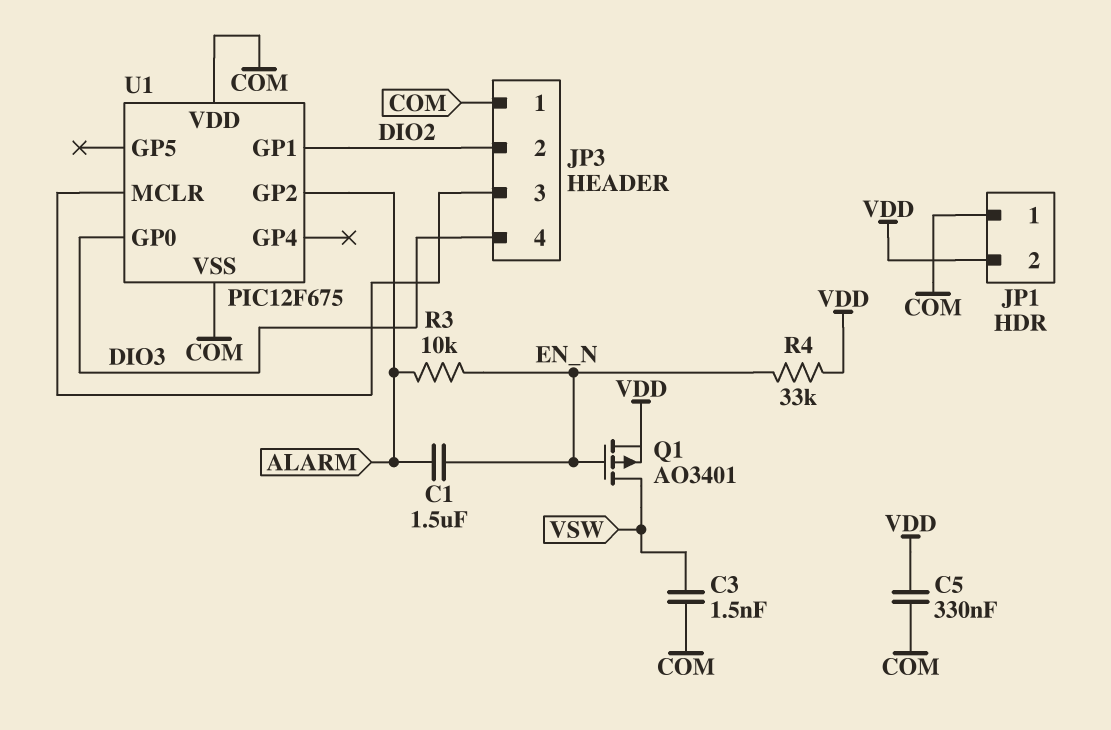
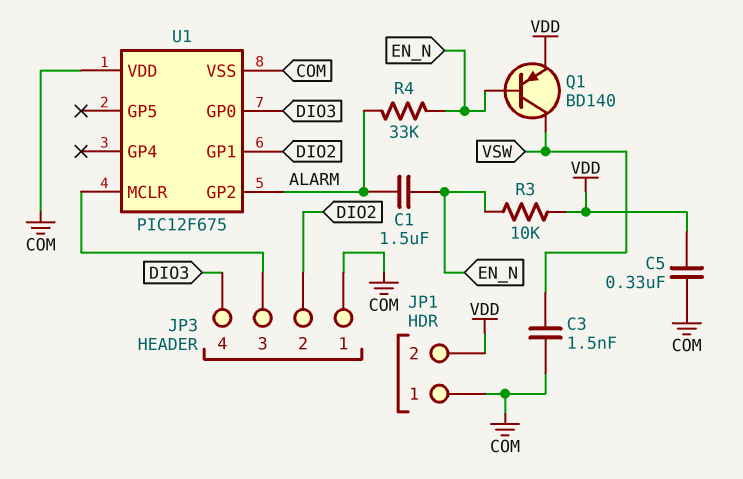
Q1: PMOS AO3401 (G EN_N, D VSW, S VDD) -> PNP BD140 (B EN_N, C VSW, E VDD)
R3: 10k (ALARM, EN_N) -> 10k (EN_N, VDD)
R4: 33k (EN_N, VDD) -> 33k (ALARM, EN_N)

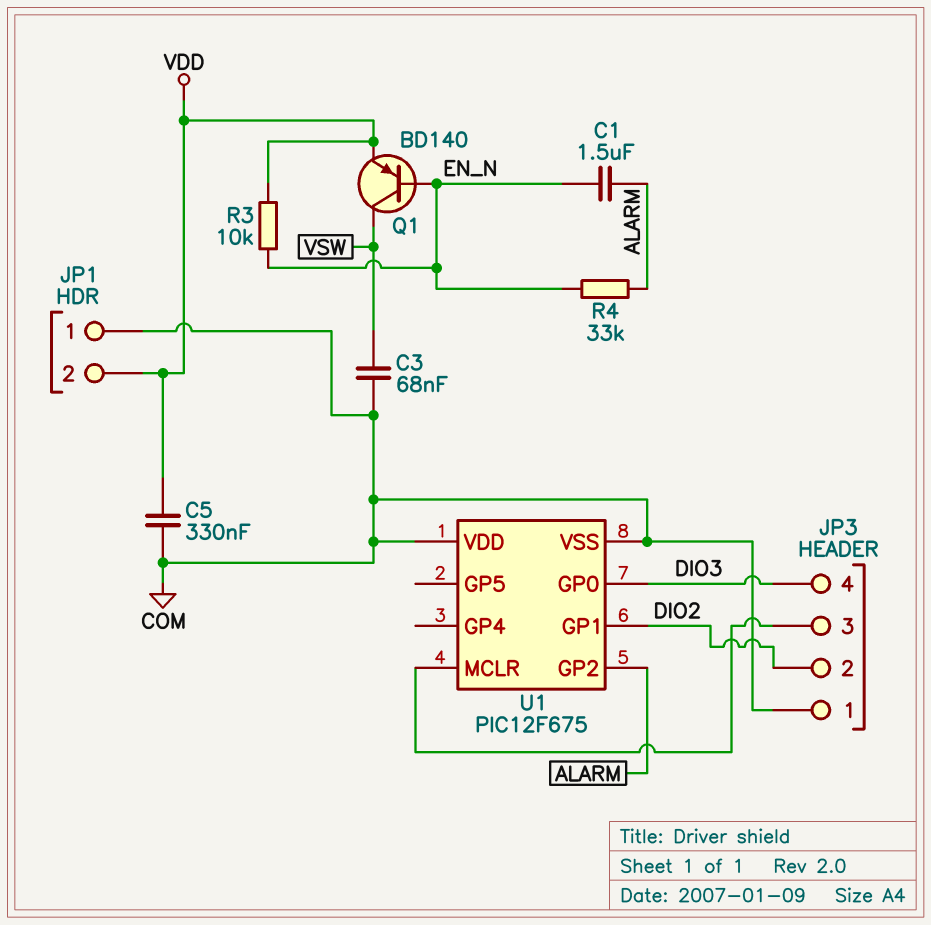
C3: 1.5nF (COM, VSW) -> 68nF (COM, VSW)

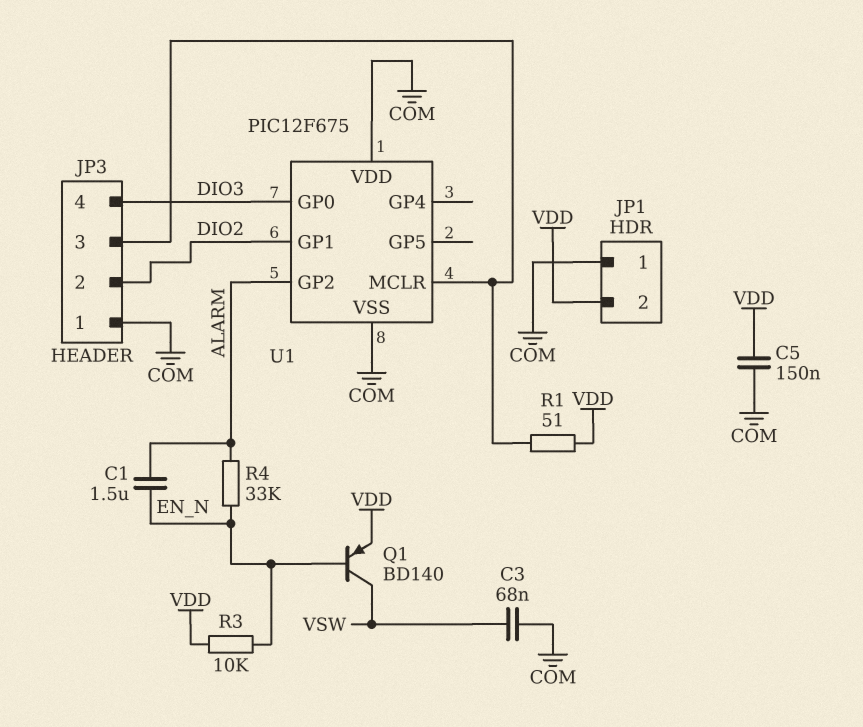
C5: 330nF (COM, VDD) -> 150nF (COM, VDD)
R1: none -> 51 (JP3/3, VDD)

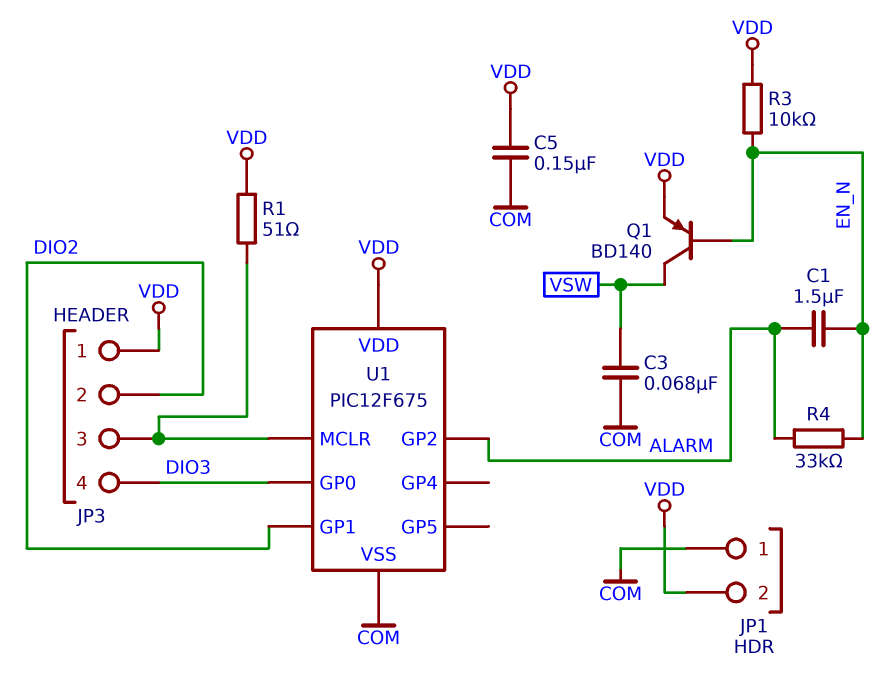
JP3 pin 1: COM -> VDD
U1 pin VDD: COM -> VDD

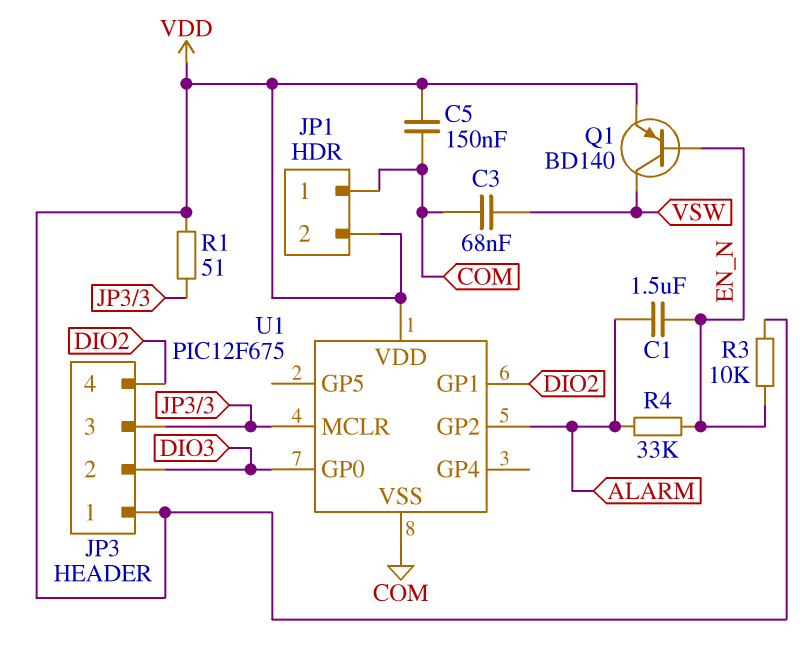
JP3 pin 2: DIO2 -> DIO3
JP3 pin 4: DIO3 -> DIO2

